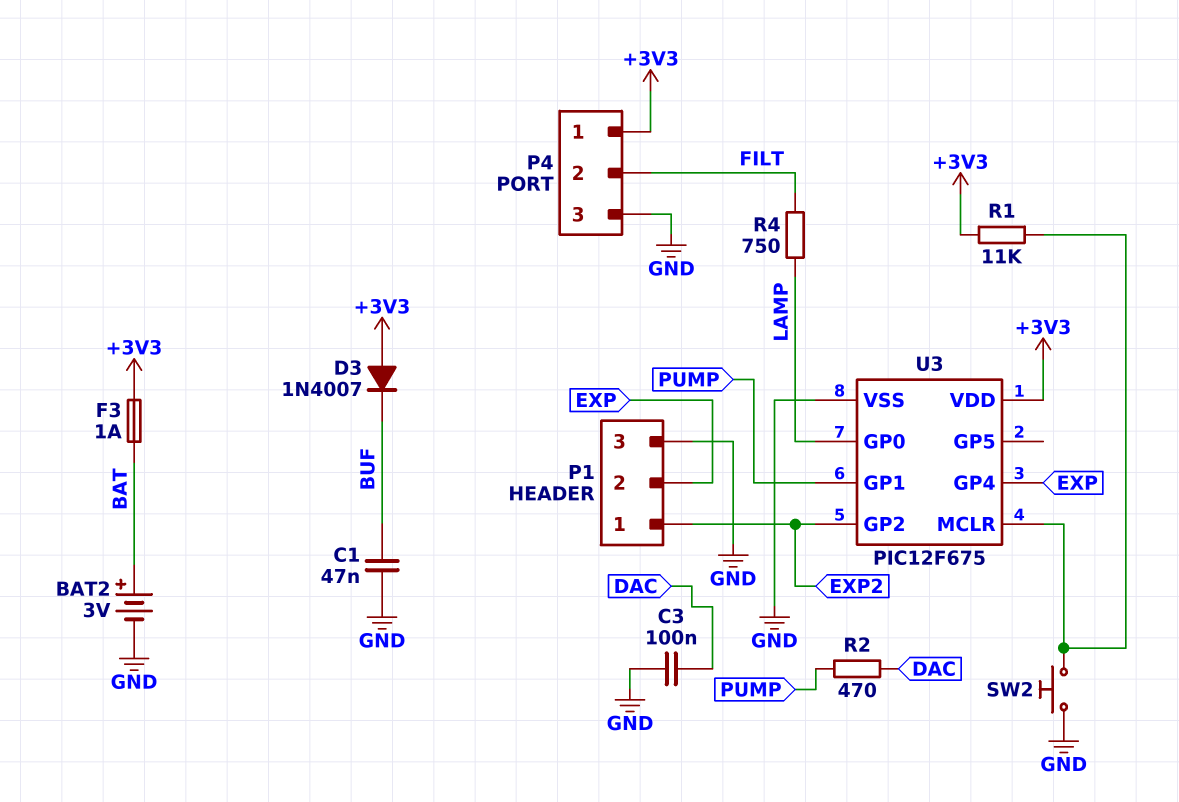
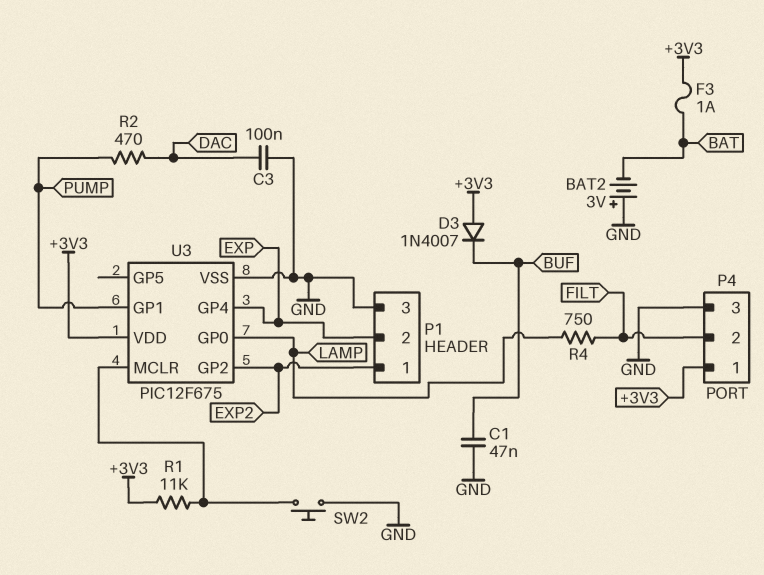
BAT2: 3V (plus BAT, minus GND) -> 3V (plus GND, minus BAT)

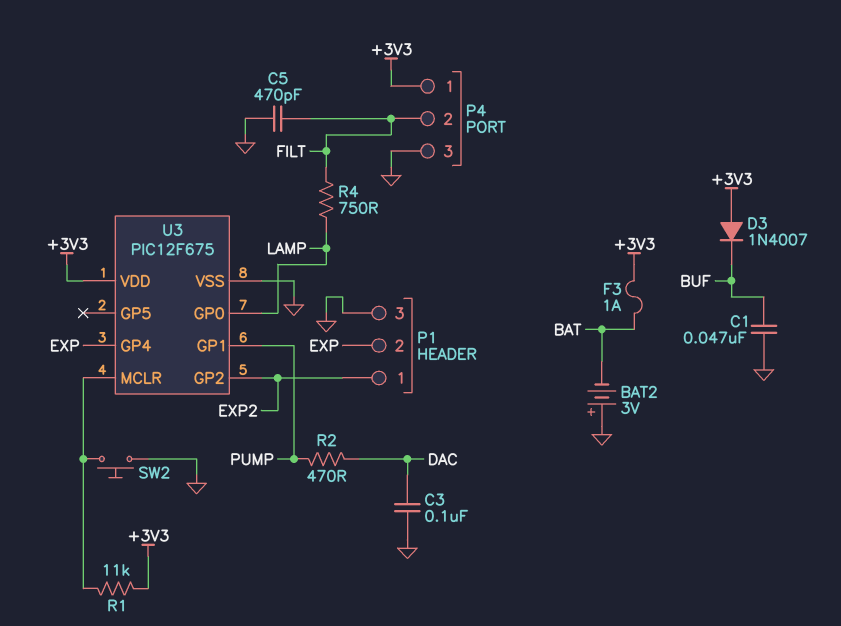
C5: none -> 470pF (FILT, GND)

